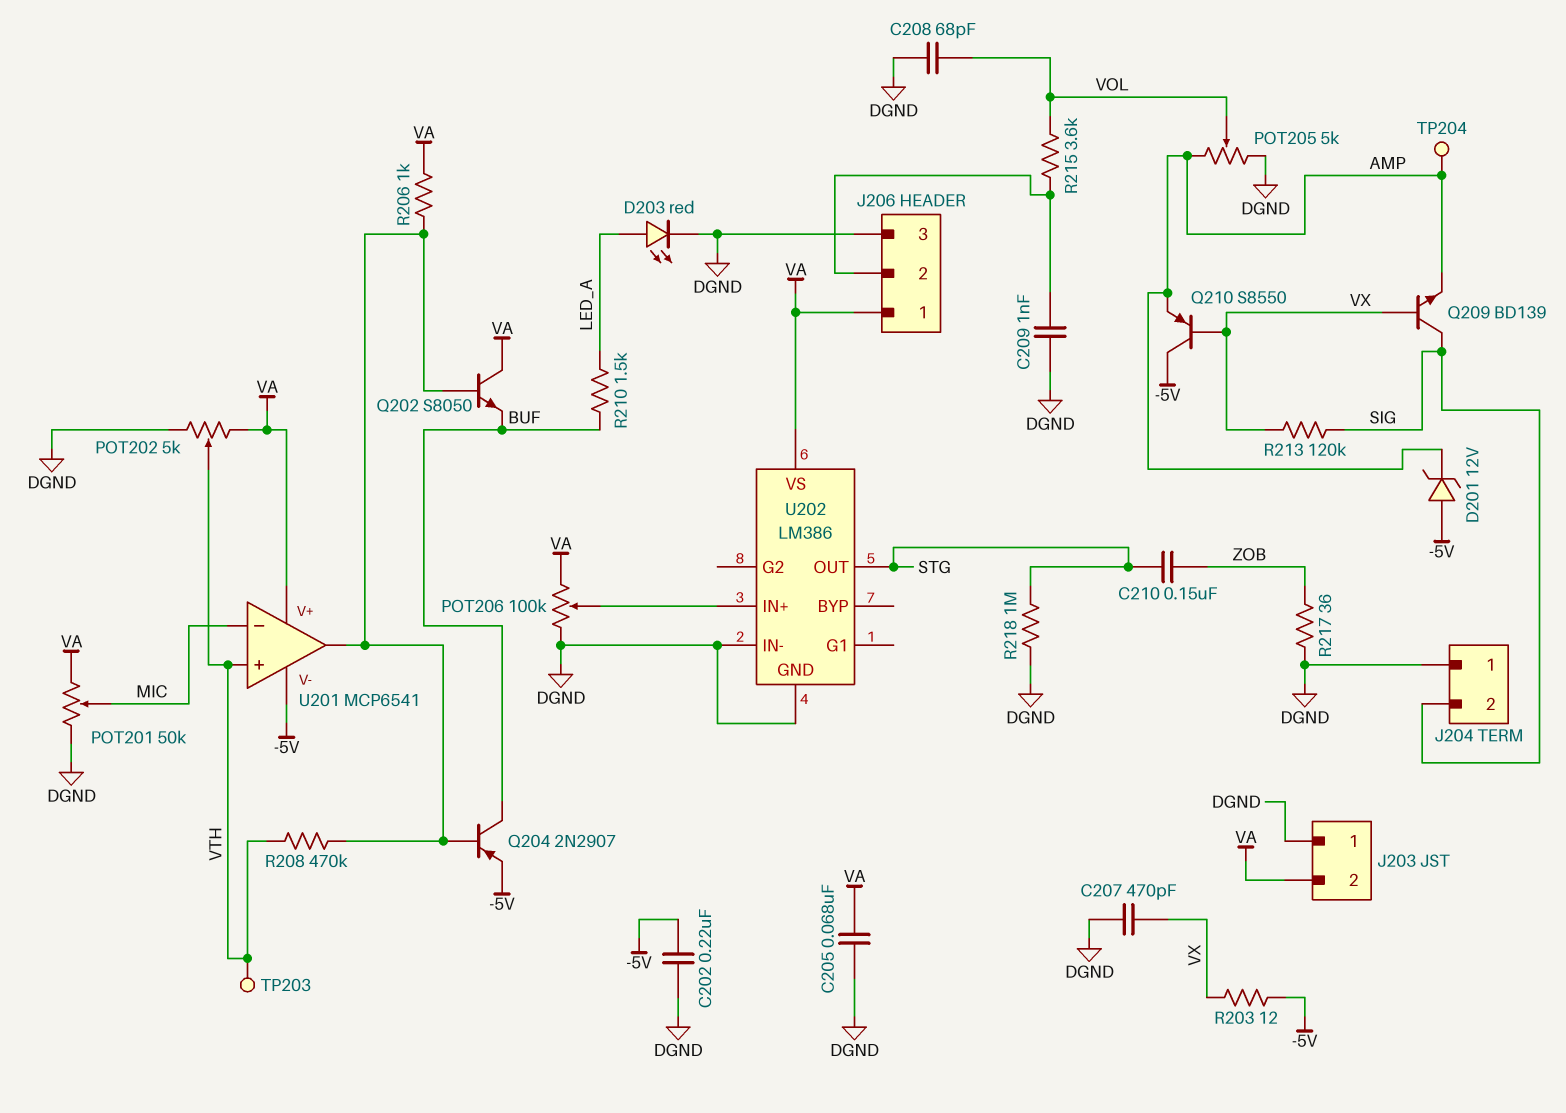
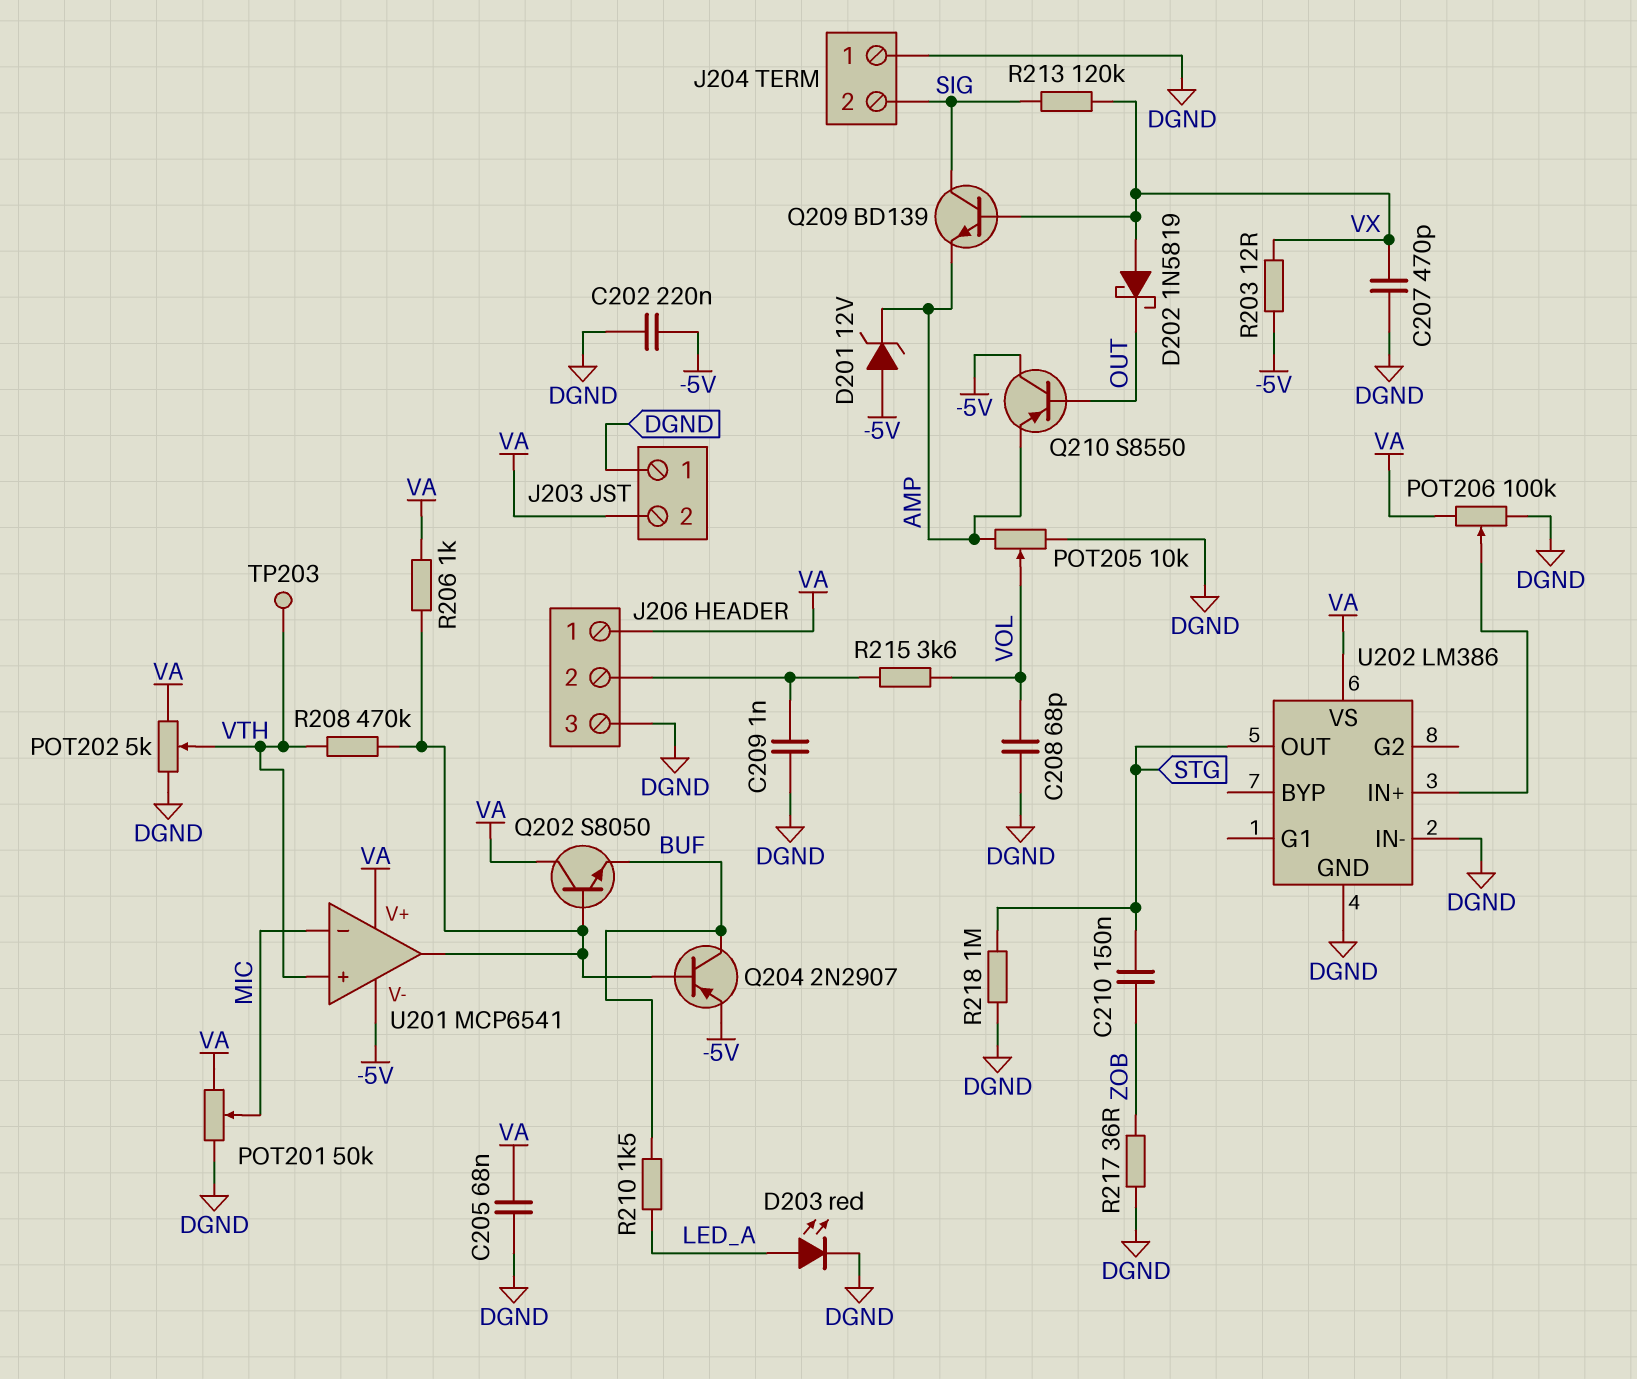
D202: none -> schottky 1N5819 (A VX, K OUT)
POT205: 5k (AMP, DGND, wiper VOL) -> 10k (AMP, DGND, wiper VOL)
Q210: PNP S8550 (B VX, C -5V, E AMP) -> PNP S8550 (B OUT, C -5V, E AMP)
TP204: test point (AMP) -> none

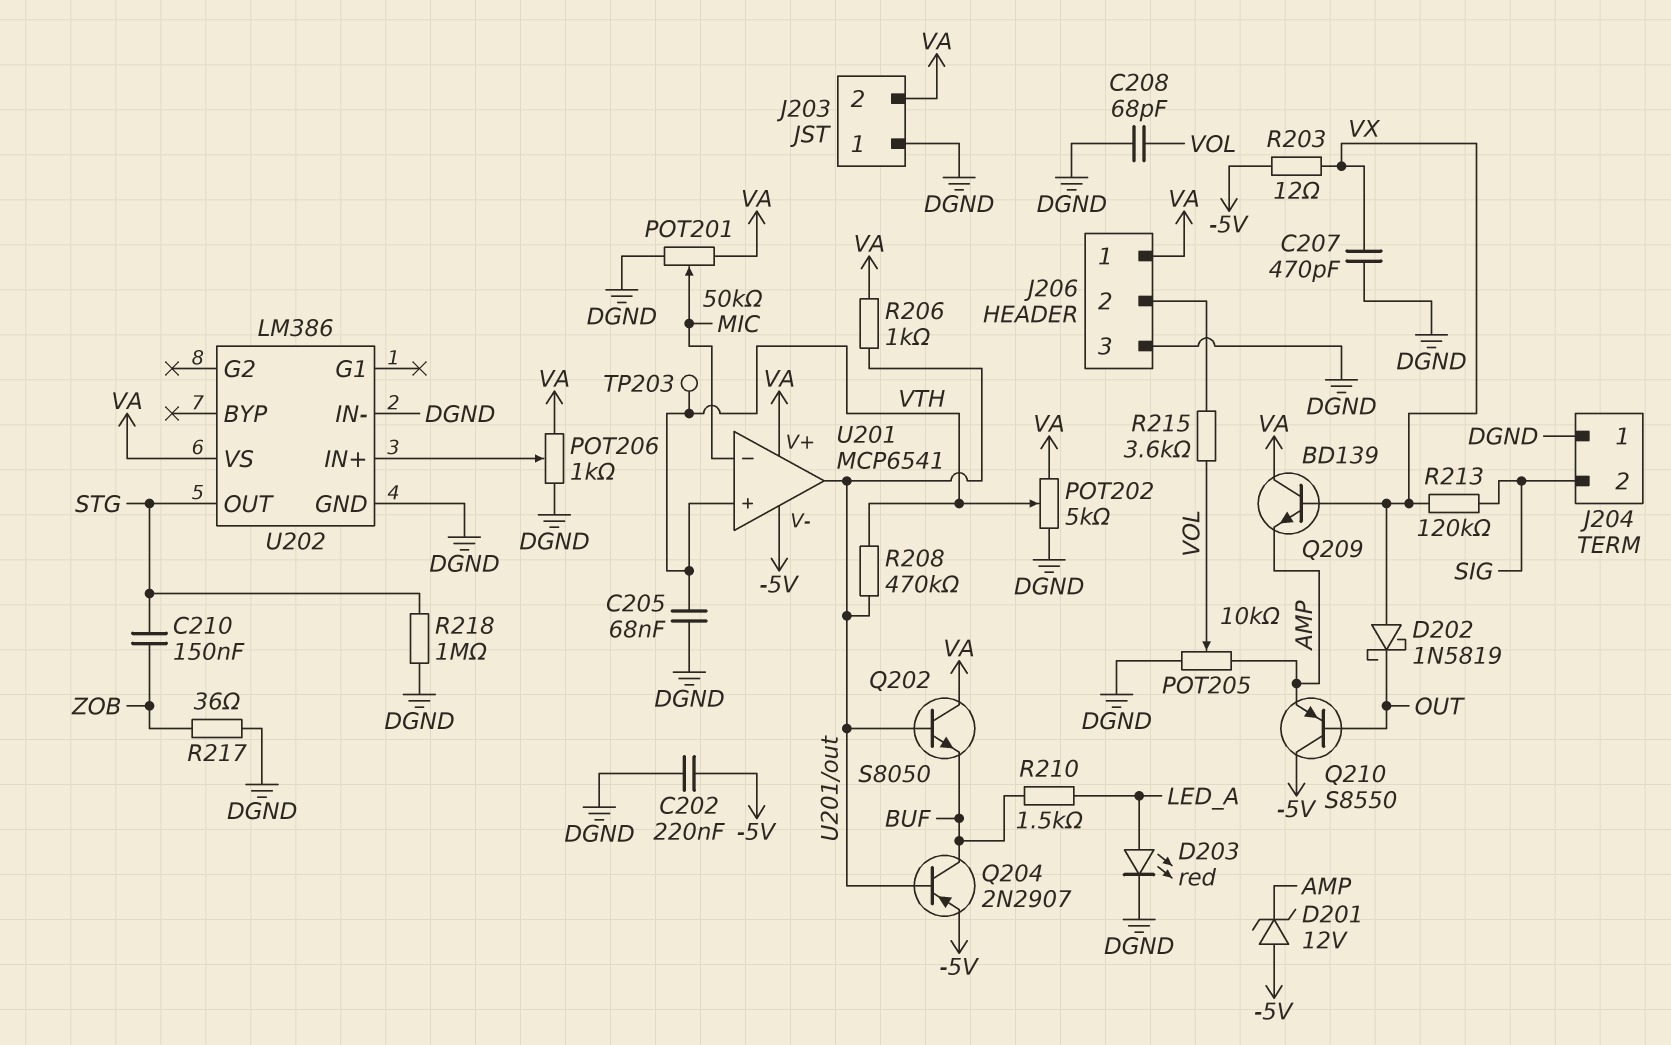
C205: 68nF (DGND, VA) -> 68nF (DGND, VTH)
C209: 1nF (DGND, J206/2) -> none
POT206: 100k (DGND, VA, wiper U202/IN+) -> 1k (DGND, VA, wiper U202/IN+)
Q209: NPN BD139 (B VX, C SIG, E AMP) -> NPN BD139 (B VX, C VA, E AMP)

